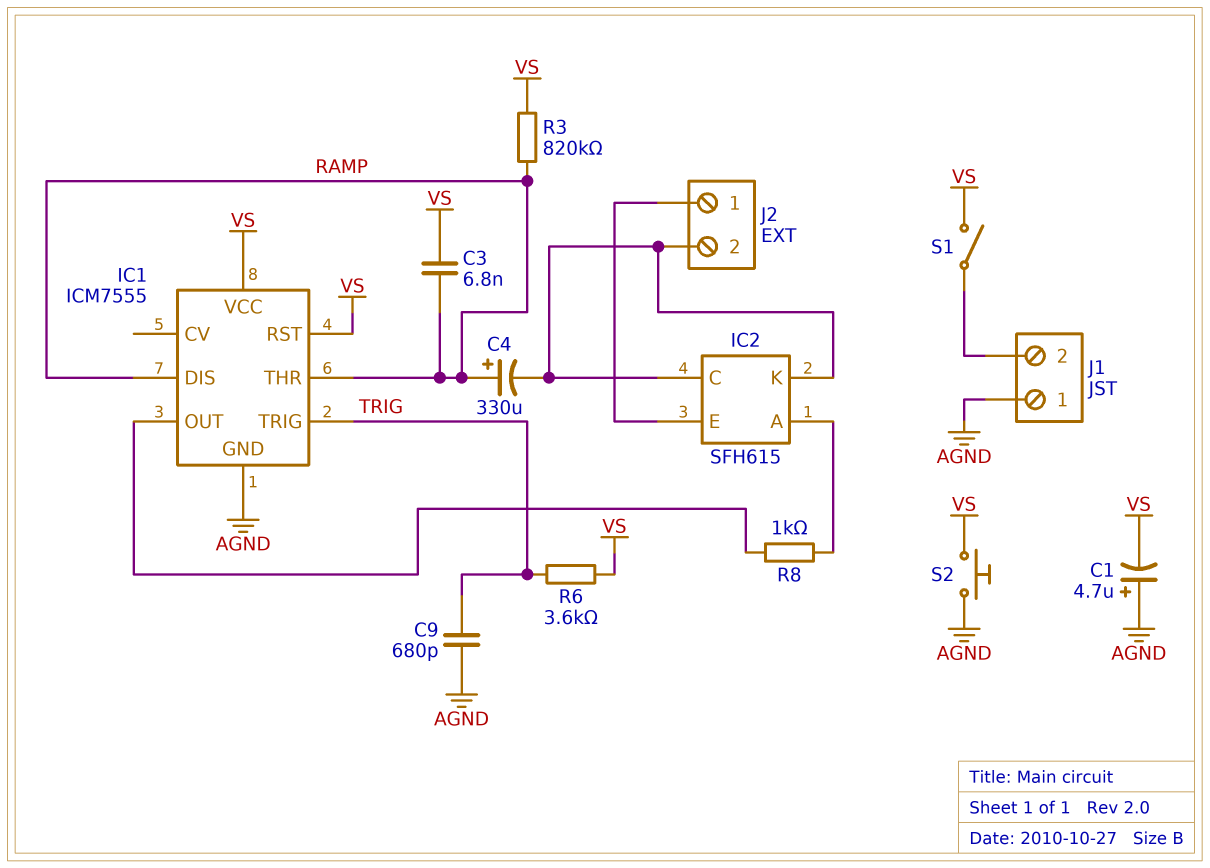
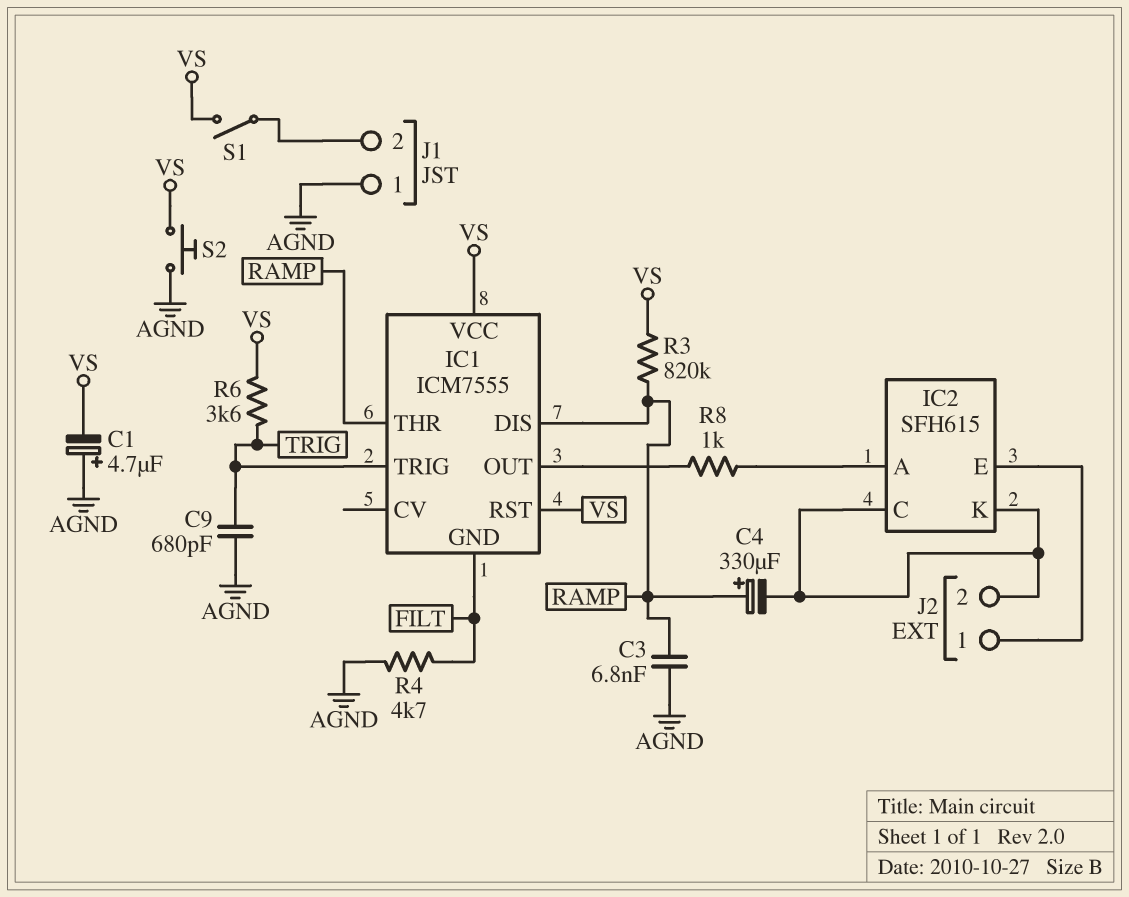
C3: 6.8nF (RAMP, VS) -> 6.8nF (AGND, RAMP)
IC1 pin GND: AGND -> FILT
R4: none -> 4.7k (AGND, FILT)

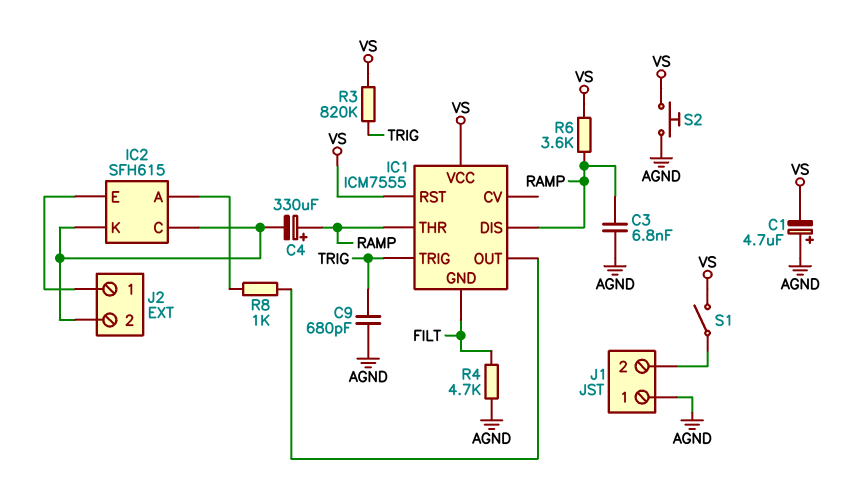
R3: 820k (RAMP, VS) -> 820k (TRIG, VS)
R6: 3.6k (TRIG, VS) -> 3.6k (RAMP, VS)

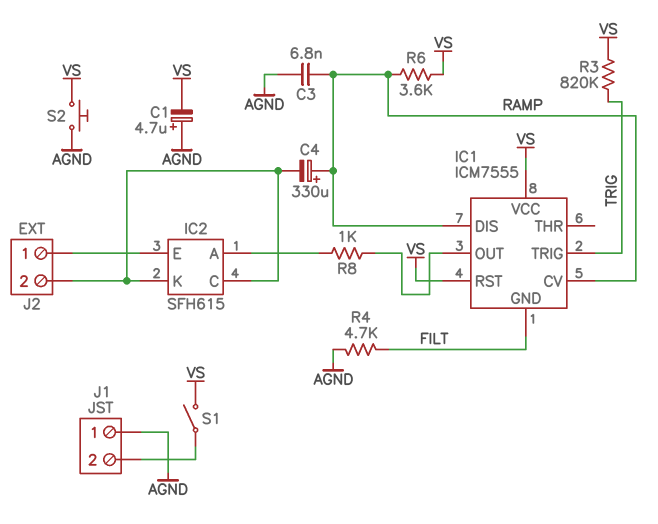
C9: 680pF (AGND, TRIG) -> none
IC1 pin CV: none -> RAMP
IC1 pin THR: RAMP -> none

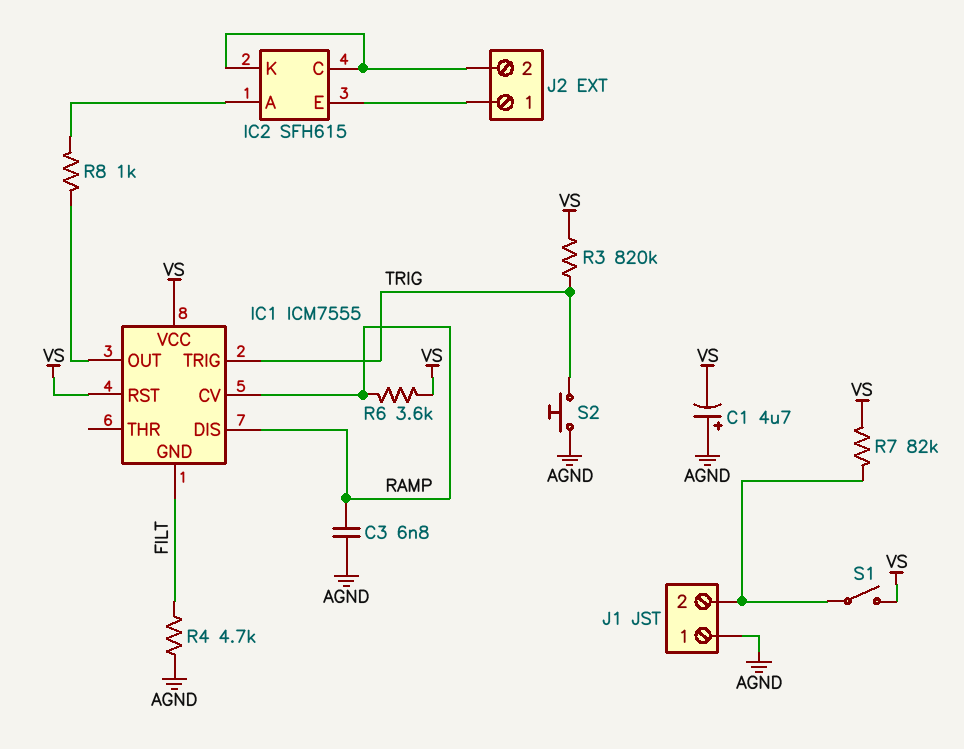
C4: 330uF (plus RAMP, minus IC2/C) -> none
R7: none -> 82k (J1/2, VS)
S2: button (AGND, VS) -> button (AGND, TRIG)

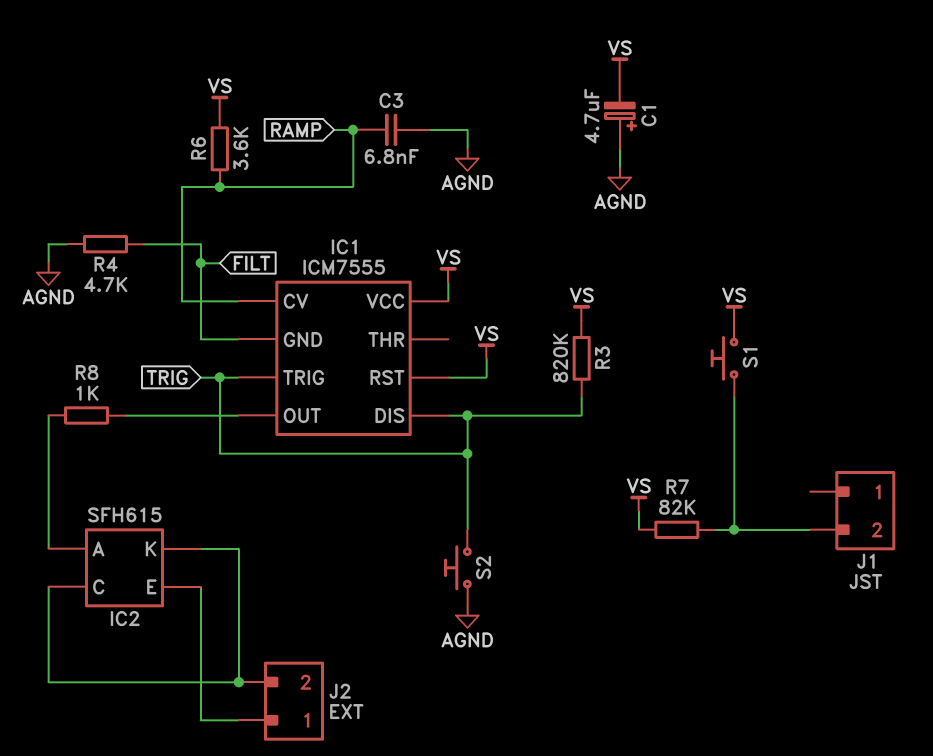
IC1 pin DIS: RAMP -> TRIG
J1 pin 1: AGND -> none
S1: switch (J1/2, VS) -> button (J1/2, VS)

